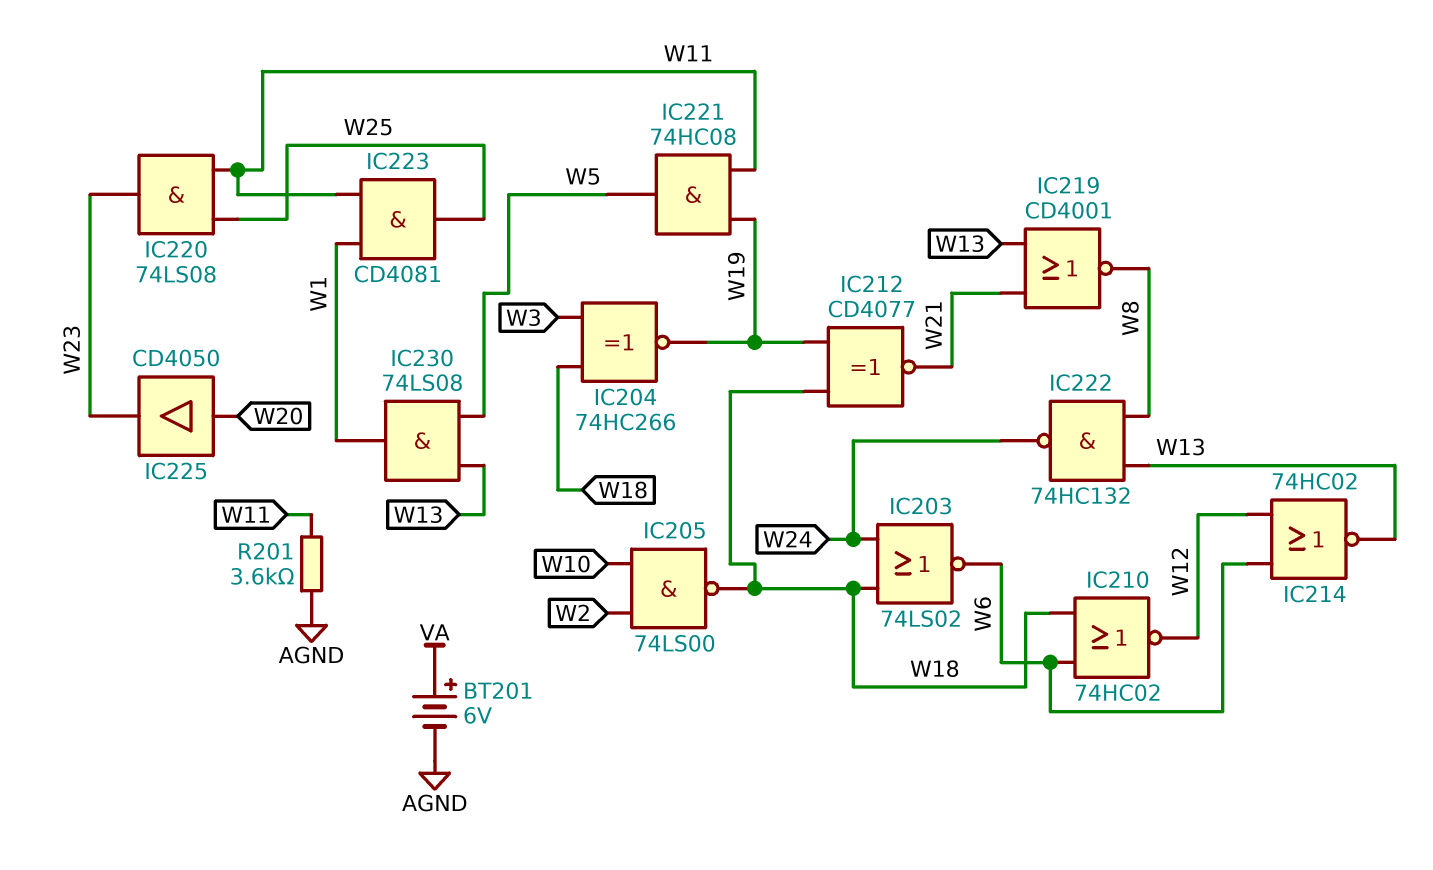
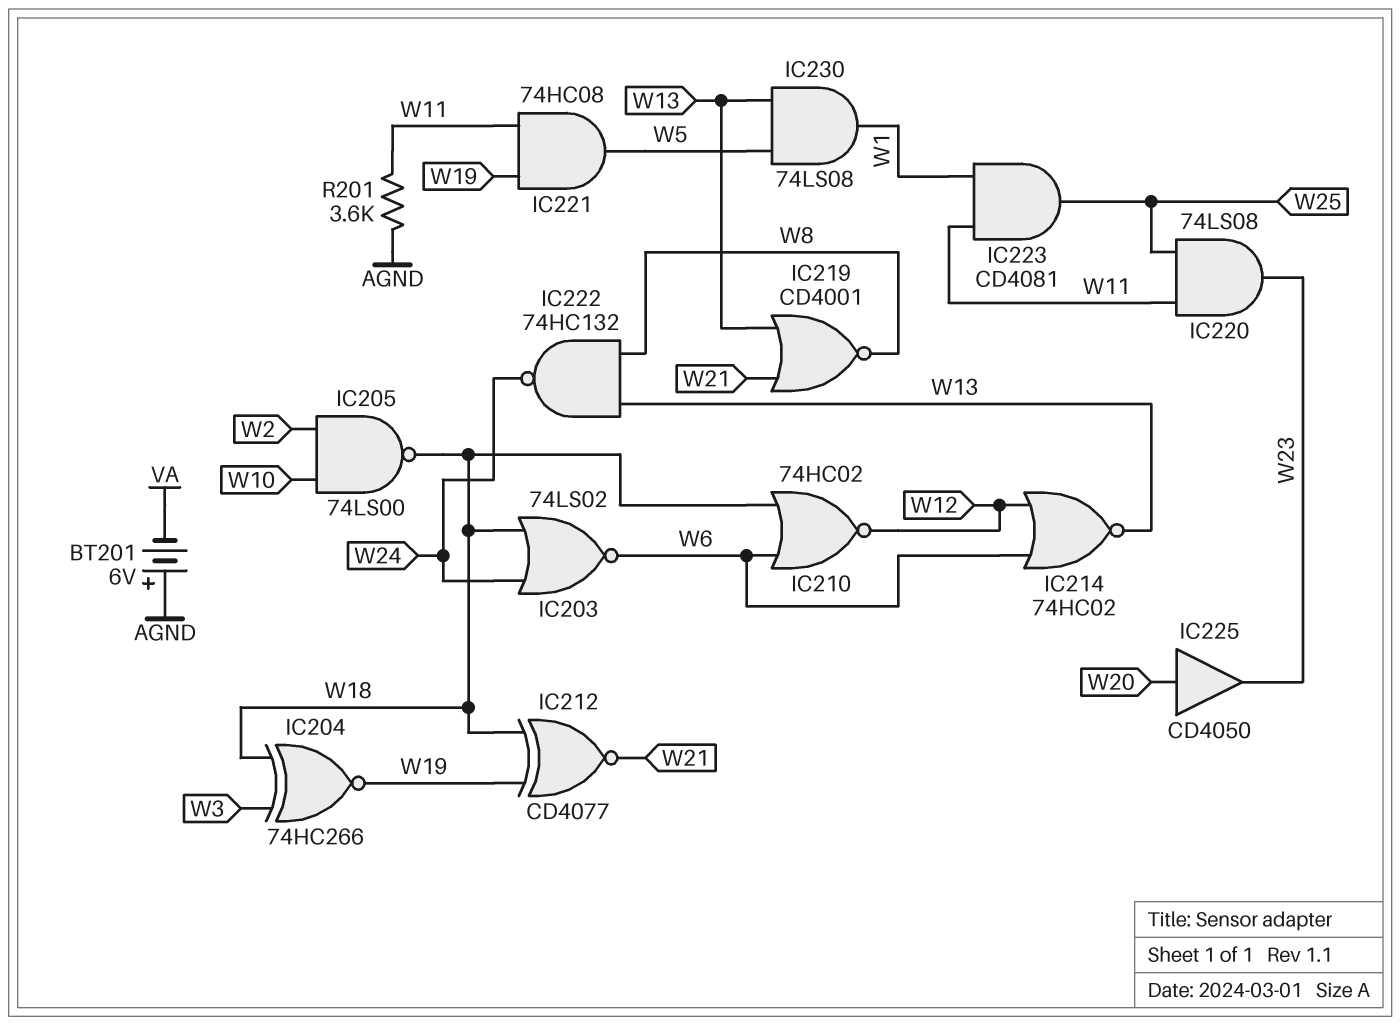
BT201: 6V (plus VA, minus AGND) -> 6V (plus AGND, minus VA)

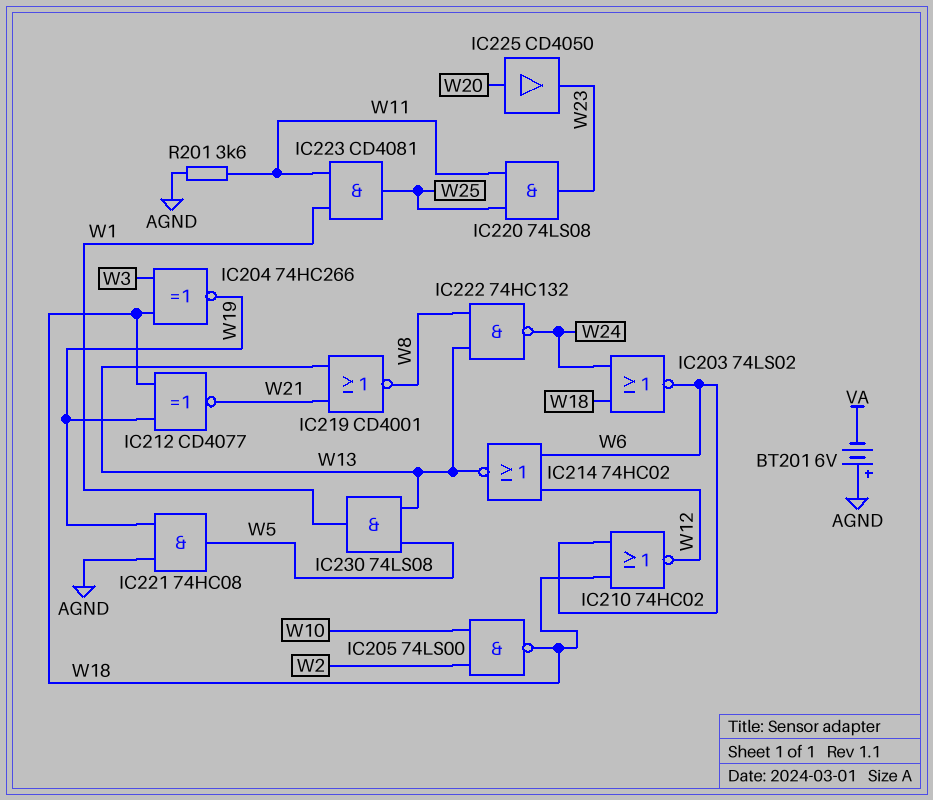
IC221: AND 74HC08 (in W11, in W19, out W5) -> AND 74HC08 (in AGND, in W19, out W5)

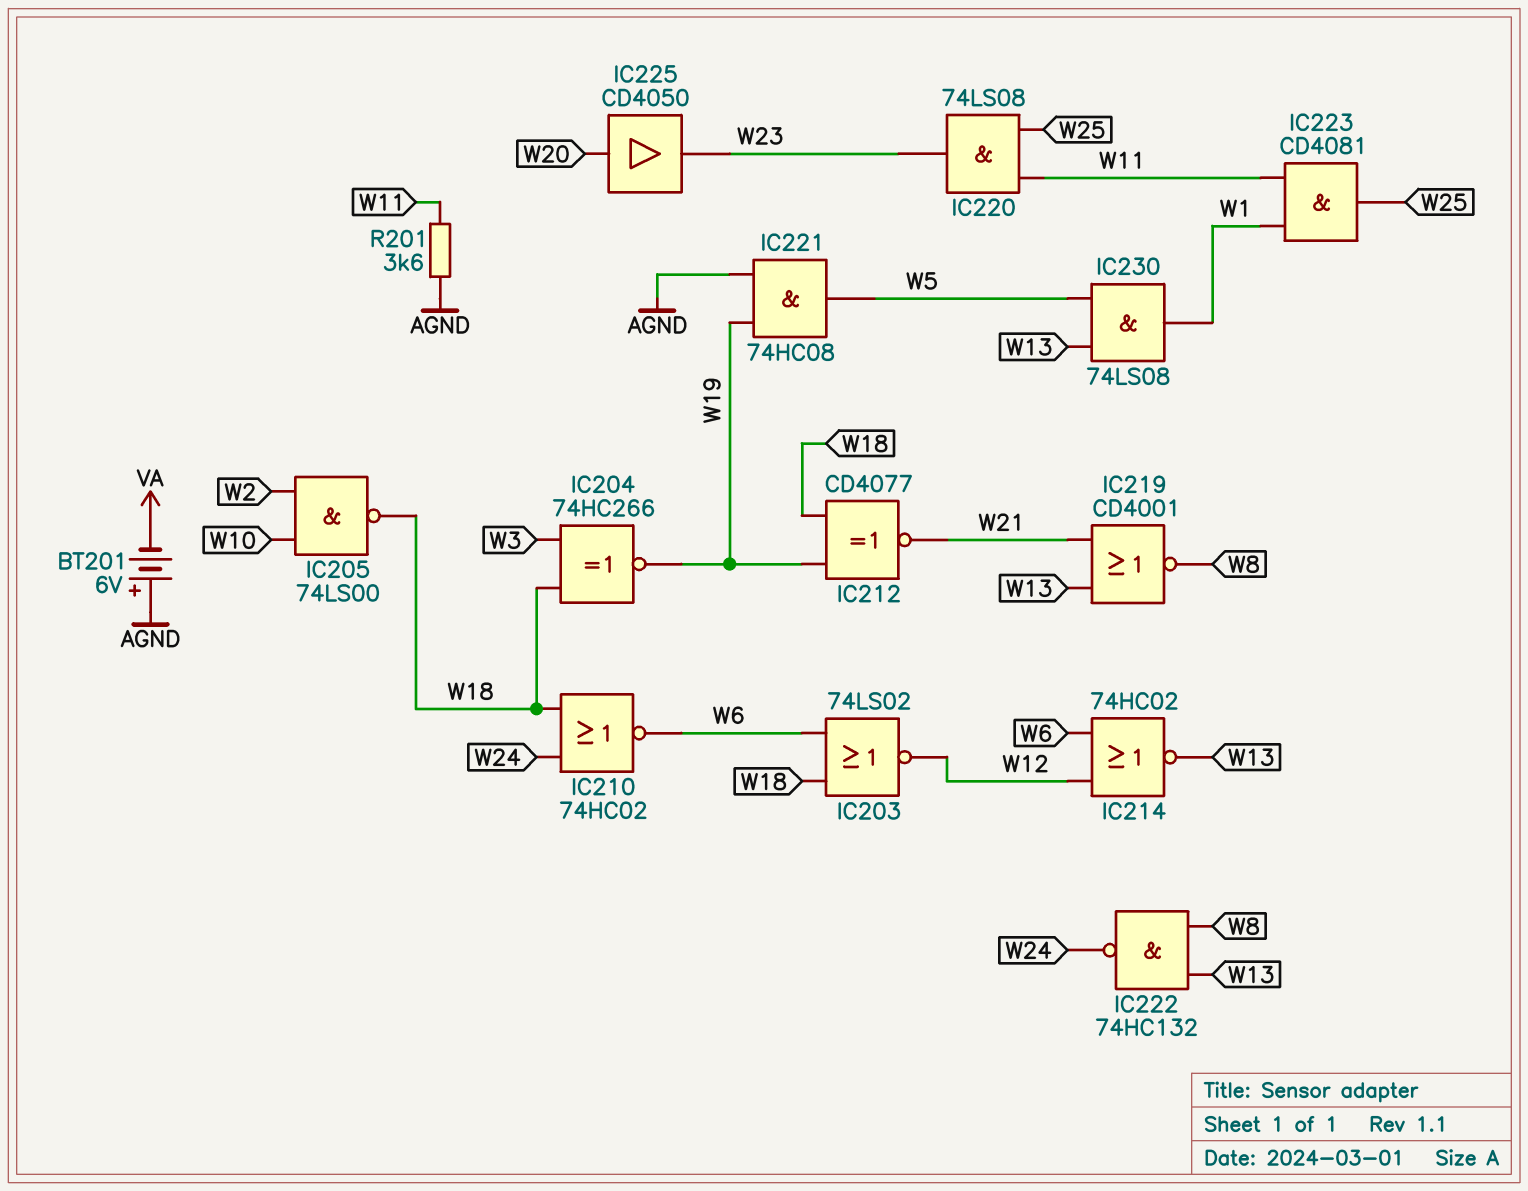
IC203: NOR 74LS02 (in W18, in W24, out W6) -> NOR 74LS02 (in W6, in W18, out W12)
IC210: NOR 74HC02 (in W6, in W18, out W12) -> NOR 74HC02 (in W18, in W24, out W6)

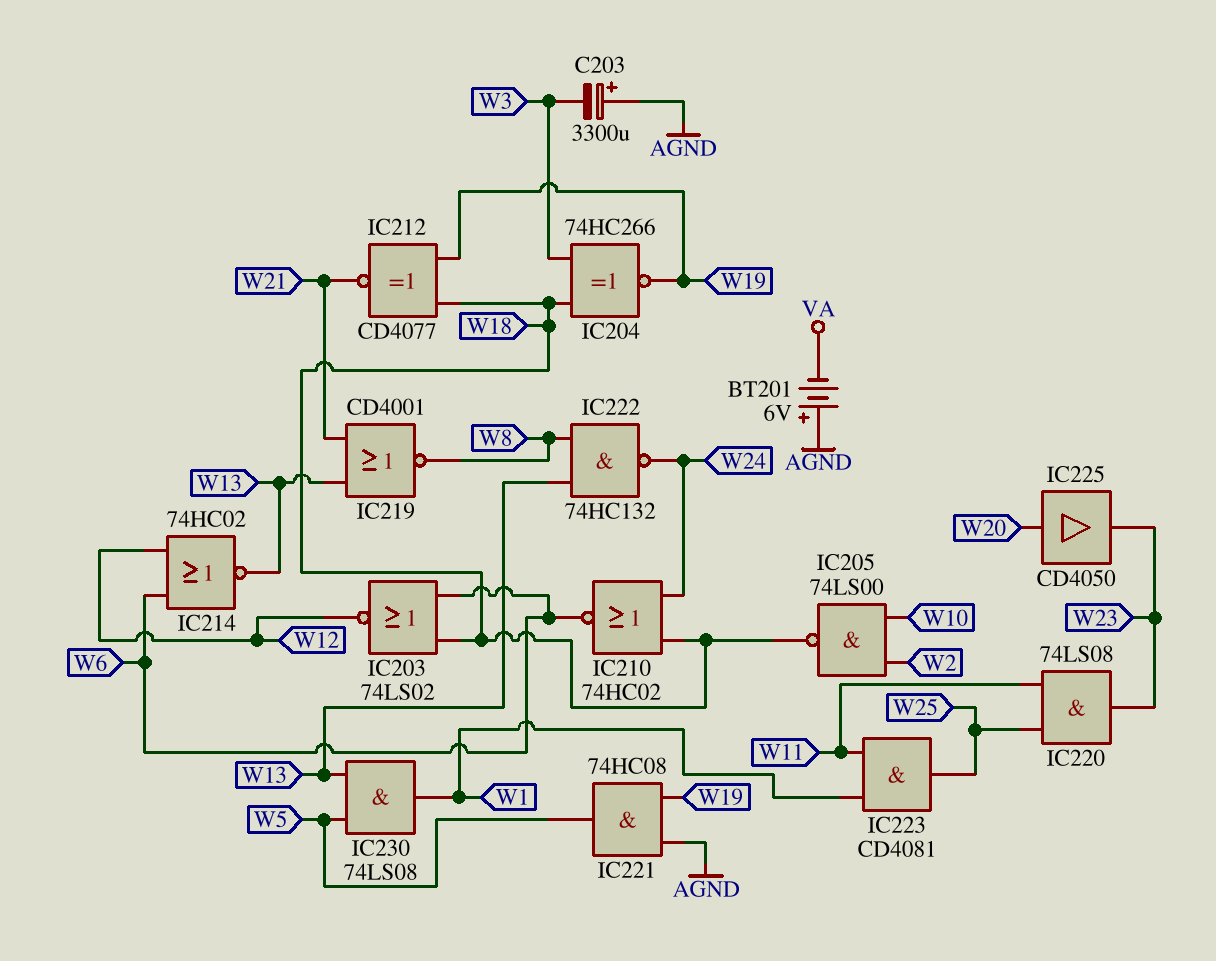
C203: none -> 3300uF (plus AGND, minus W3)
R201: 3.6k (AGND, W11) -> none

